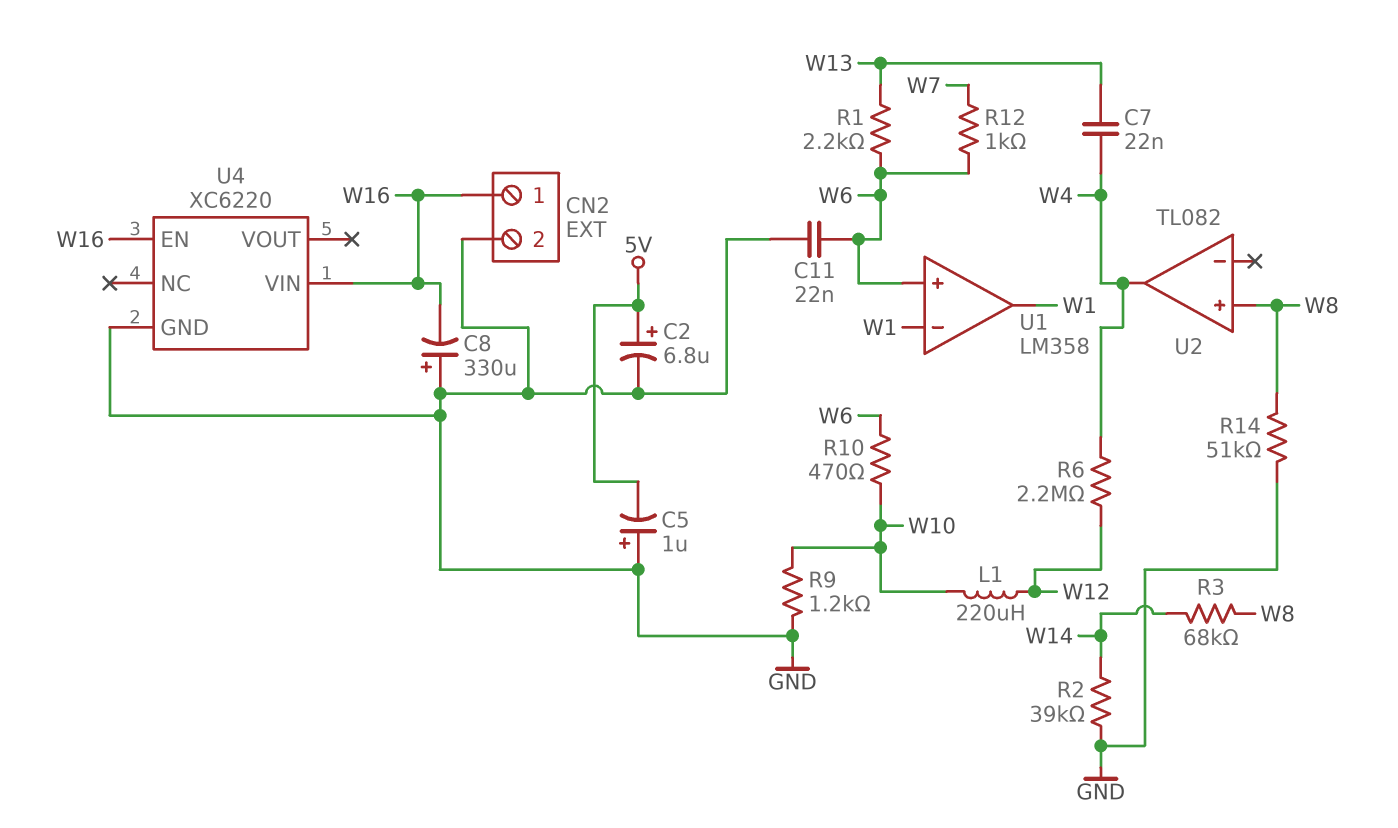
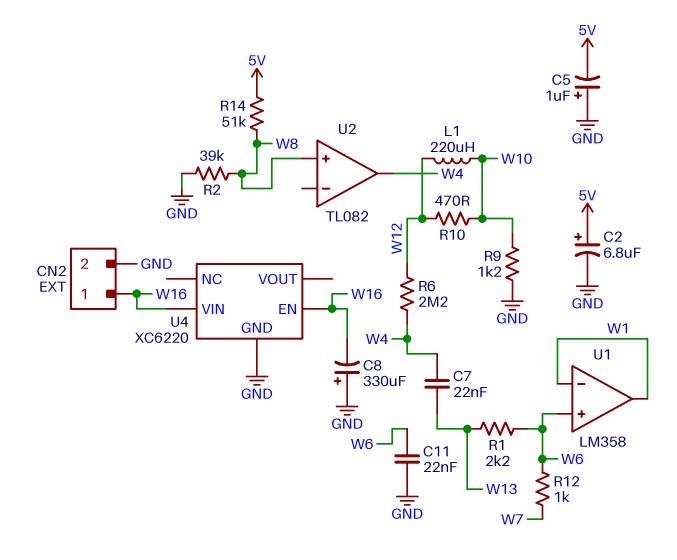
R2: 39k (GND, W14) -> 39k (GND, W8)
R3: 68k (W8, W14) -> none
R10: 470 (W6, W10) -> 470 (W10, W12)
R14: 51k (GND, W8) -> 51k (5V, W8)

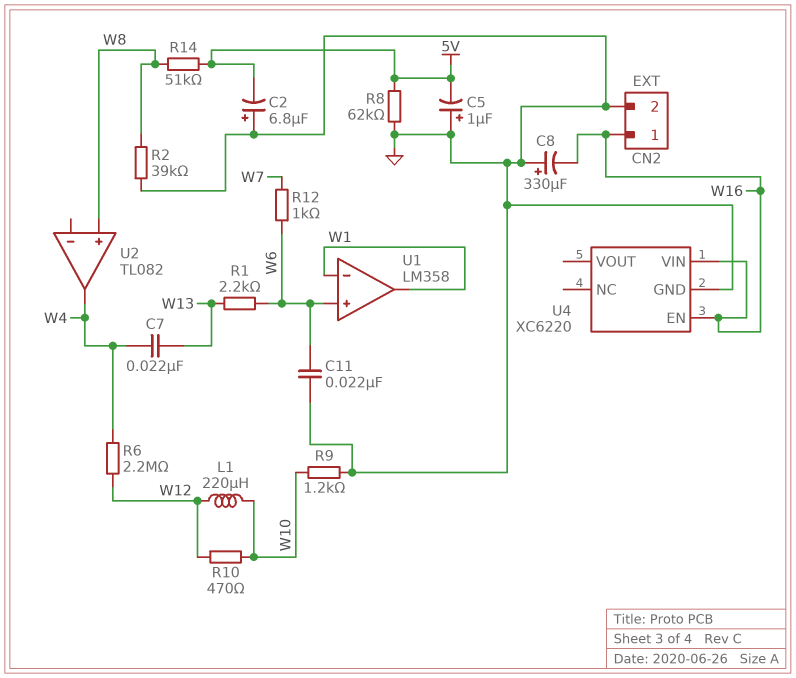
C2: 6.8uF (plus 5V, minus GND) -> 6.8uF (plus GND, minus 5V)
R8: none -> 62k (5V, GND)

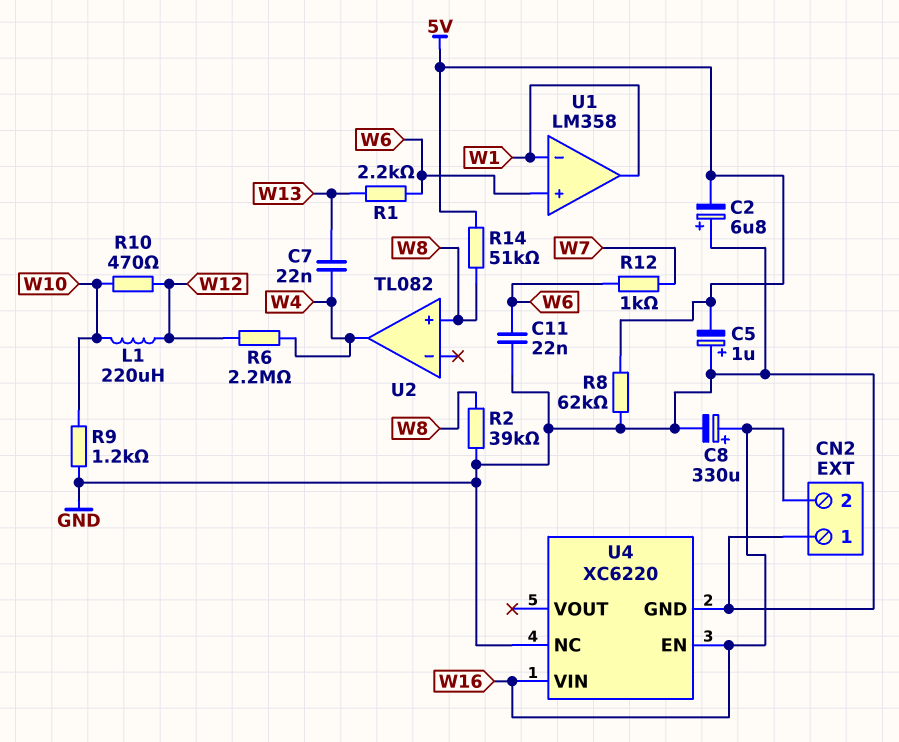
C8: 330uF (plus GND, minus W16) -> 330uF (plus W16, minus GND)
CN2 pin 1: W16 -> GND
CN2 pin 2: GND -> W16
U4 pin NC: none -> GND

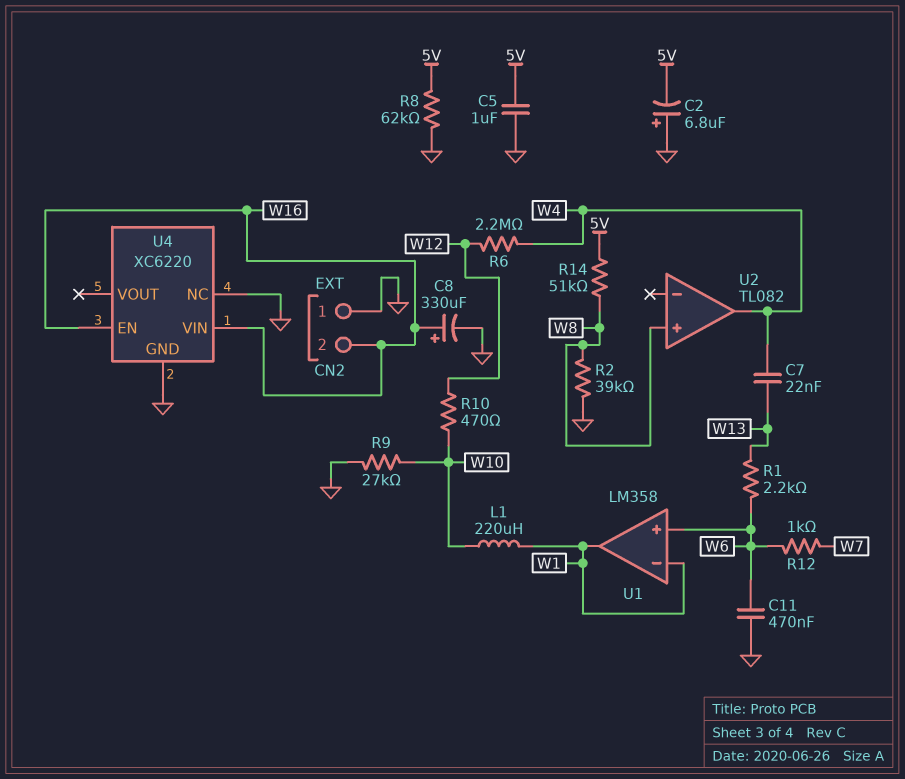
C5: 1uF (plus GND, minus 5V) -> 1uF (5V, GND)
C11: 22nF (GND, W6) -> 470nF (GND, W6)
L1: 220uH (W10, W12) -> 220uH (W1, W10)
R9: 1.2k (GND, W10) -> 27k (GND, W10)

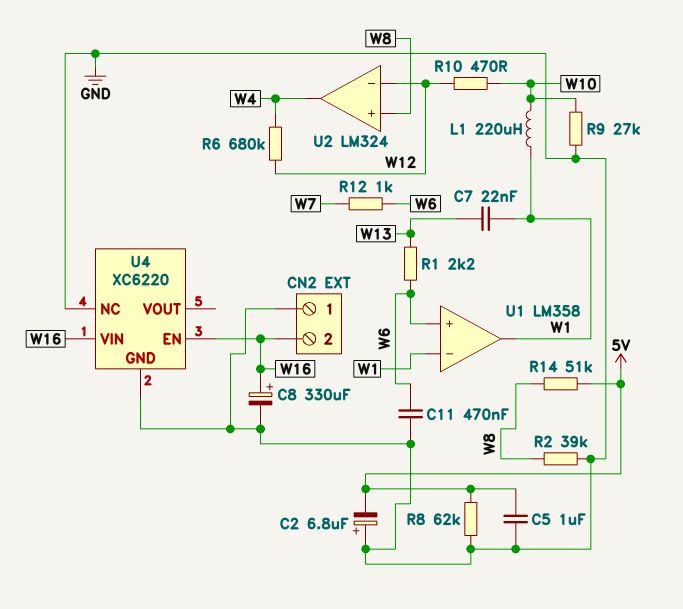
C7: 22nF (W4, W13) -> 22nF (W1, W13)
R6: 2.2M (W4, W12) -> 680k (W4, W12)
U2: TL082 -> LM324
U2 pin in-: none -> W12

